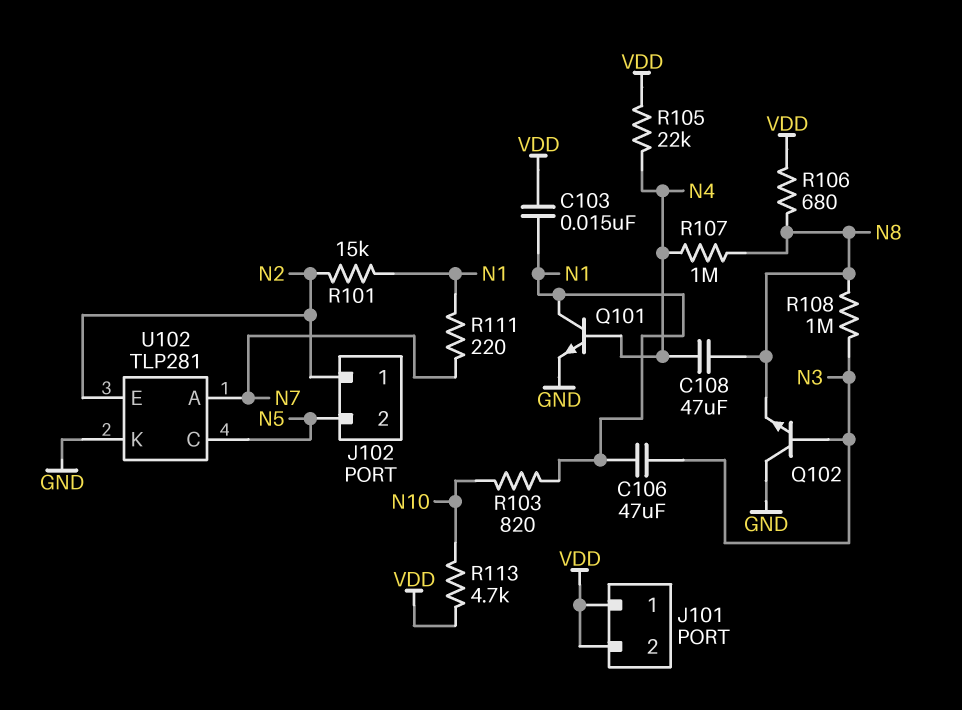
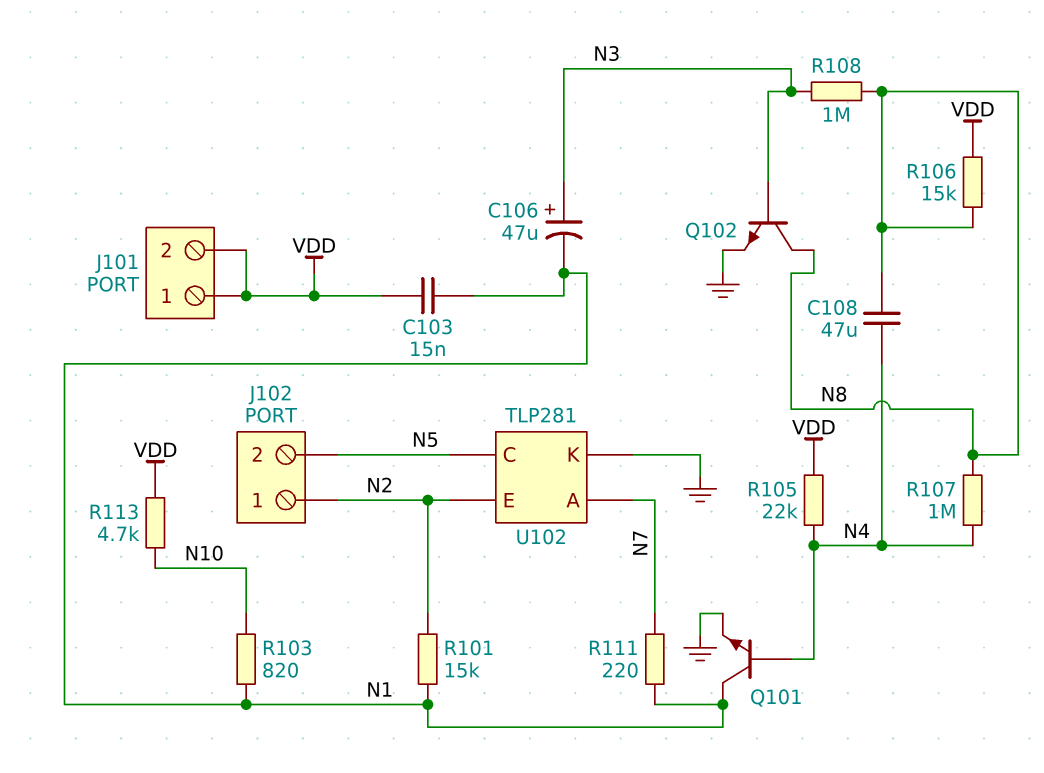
C106: 47uF (N1, N3) -> 47uF (plus N3, minus N1)
Q102: NPN (B N3, C GND, E N8) -> NPN (B N3, C N8, E GND)
R106: 680 (N8, VDD) -> 15k (N8, VDD)

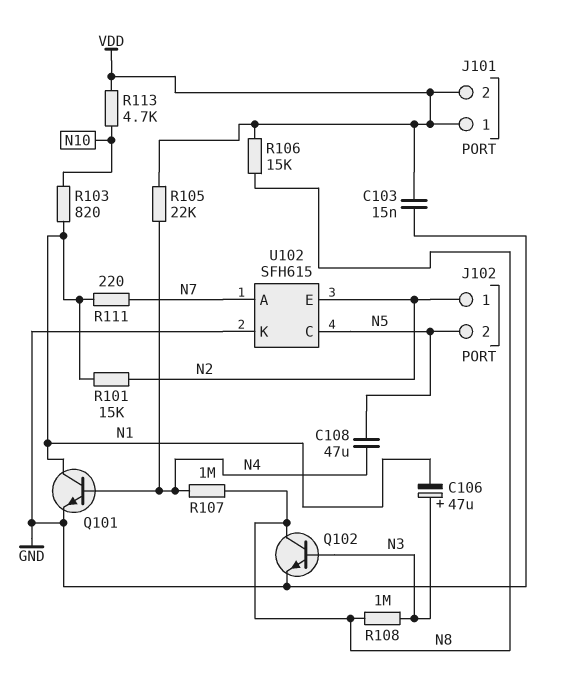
C103: 15nF (N1, VDD) -> 15nF (GND, VDD)
C108: 47uF (N4, N8) -> 47uF (N4, N5)
U102: TLP281 -> SFH615

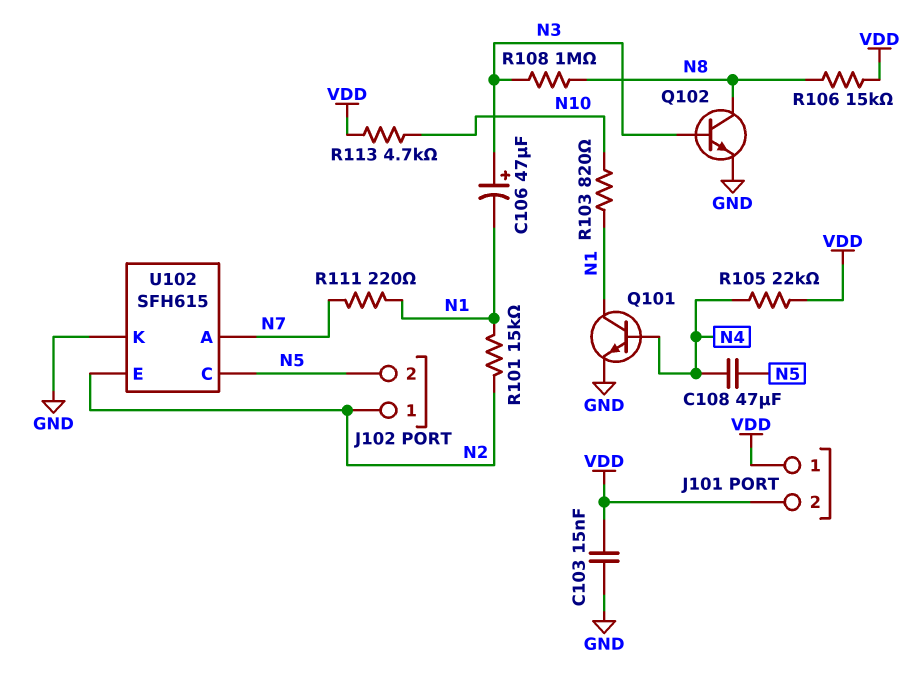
R107: 1M (N4, N8) -> none

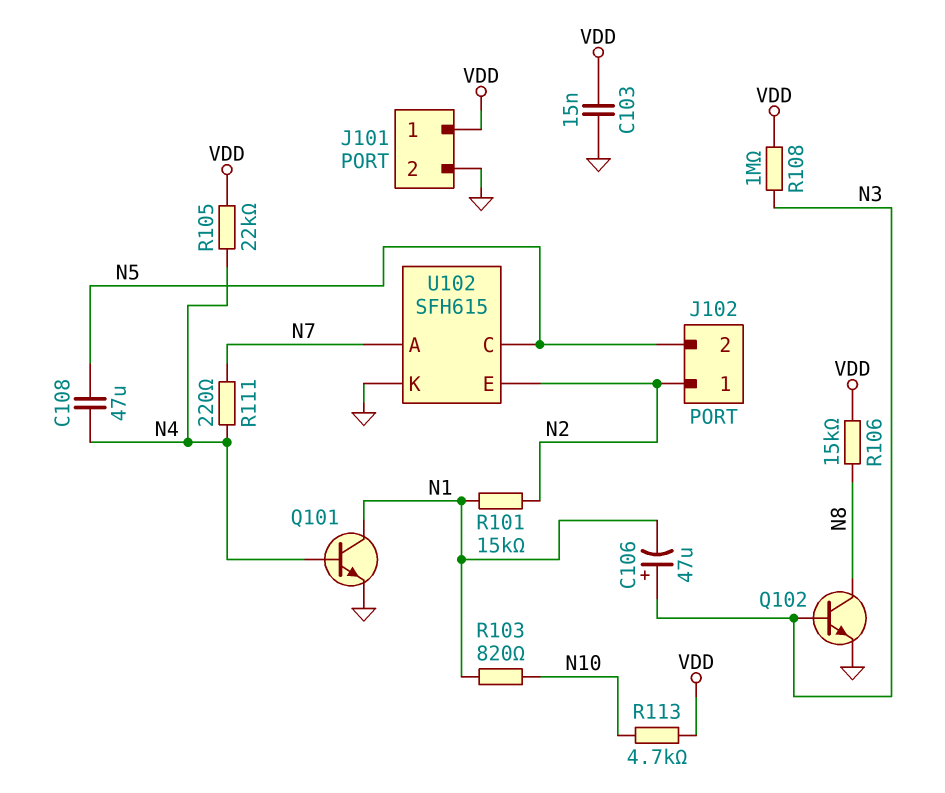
J101 pin 2: VDD -> GND
R108: 1M (N3, N8) -> 1M (N3, VDD)
R111: 220 (N1, N7) -> 220 (N4, N7)

